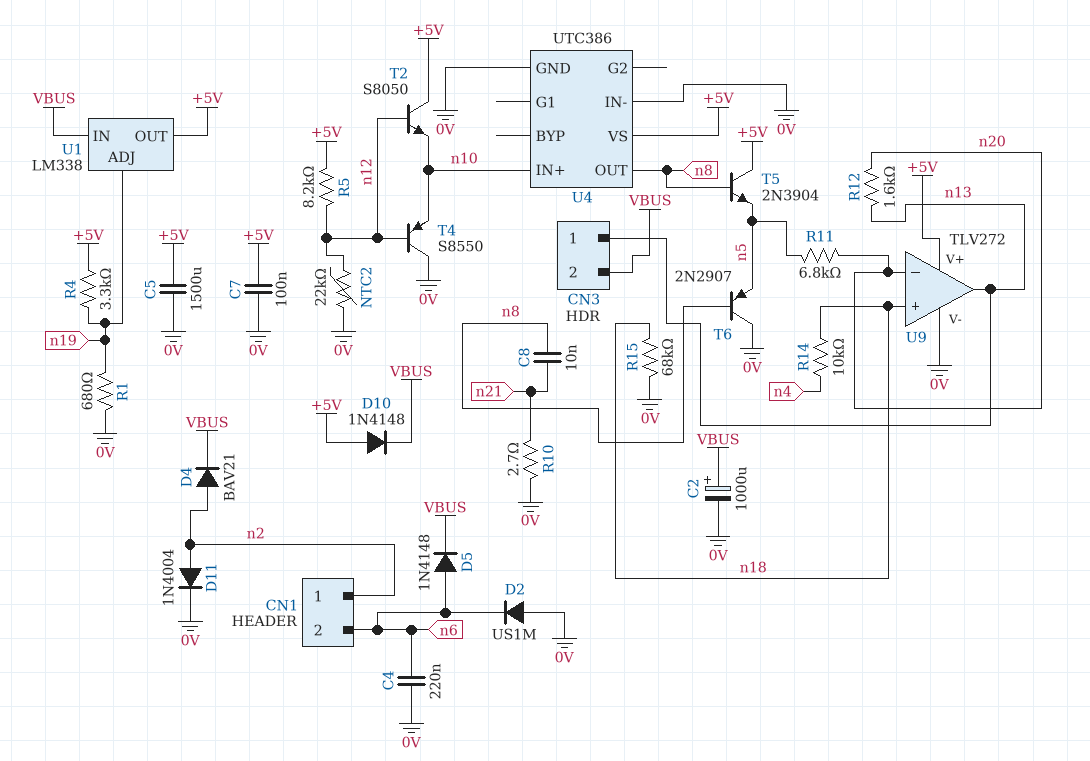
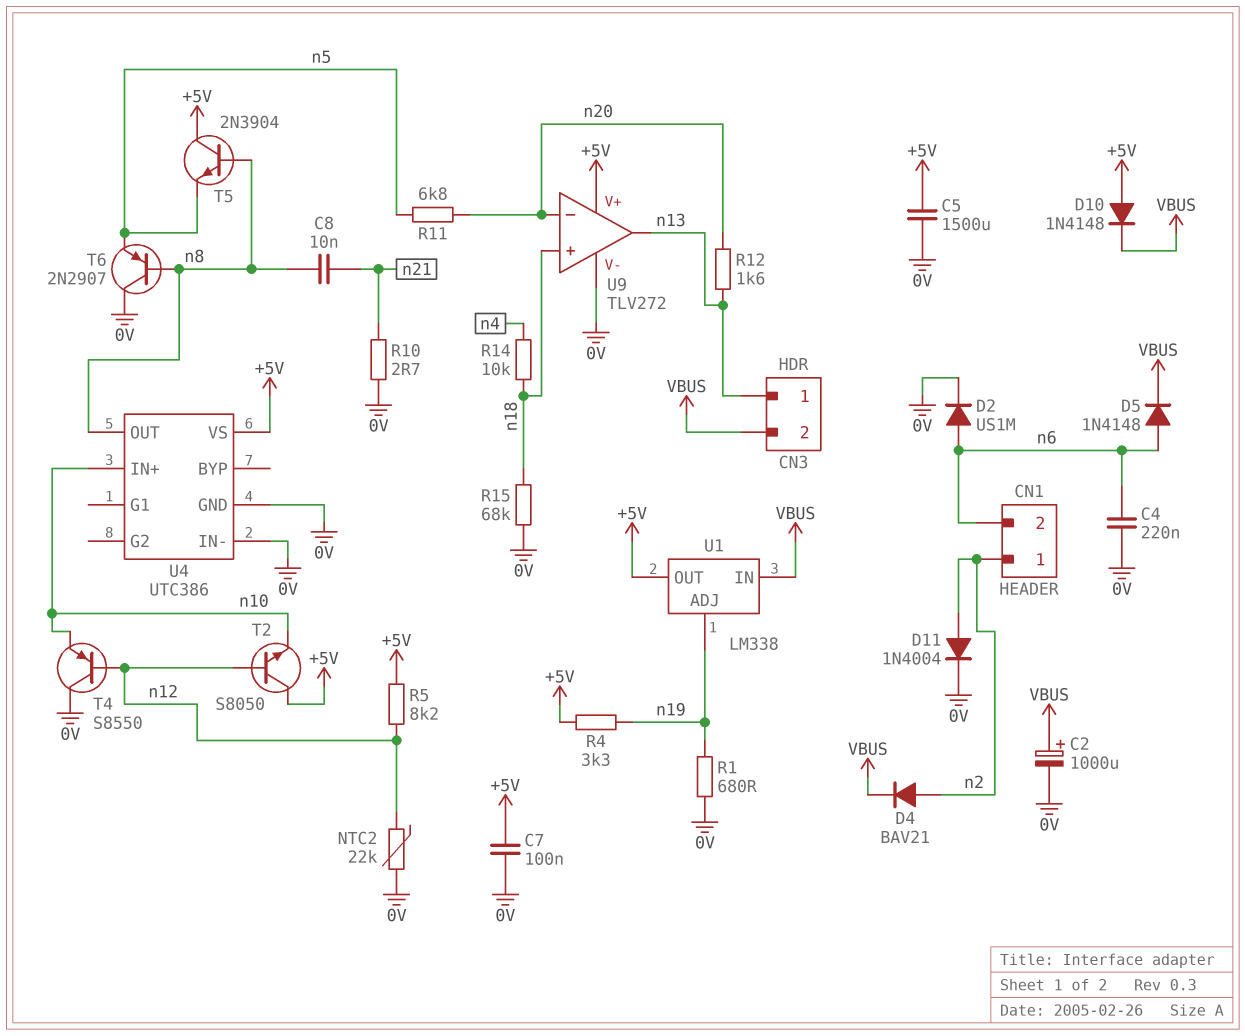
D2: diode US1M (A 0V, K n6) -> diode US1M (A n6, K 0V)

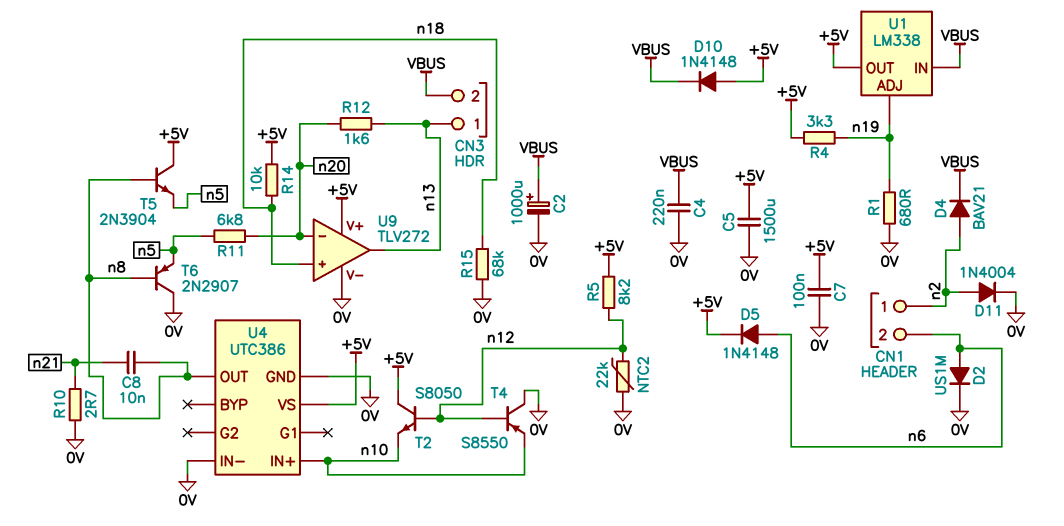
C4: 220nF (0V, n6) -> 220nF (0V, VBUS)
D5: diode 1N4148 (A n6, K VBUS) -> diode 1N4148 (A n6, K +5V)
R14: 10k (n4, n18) -> 10k (+5V, n18)

